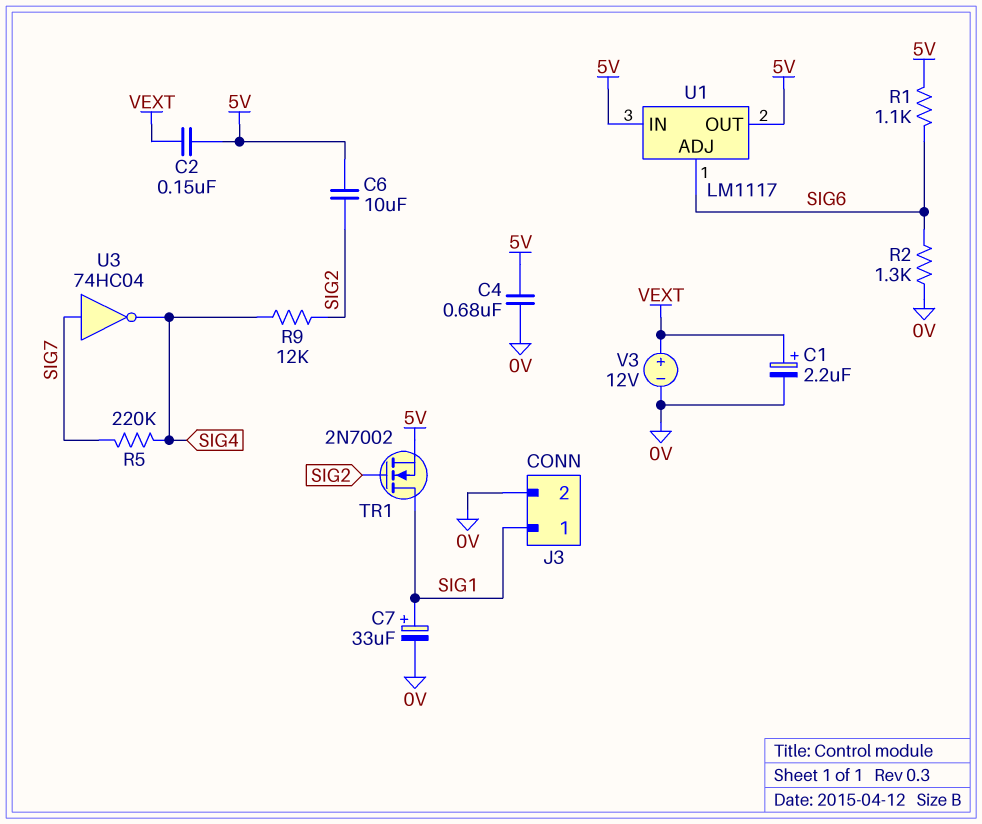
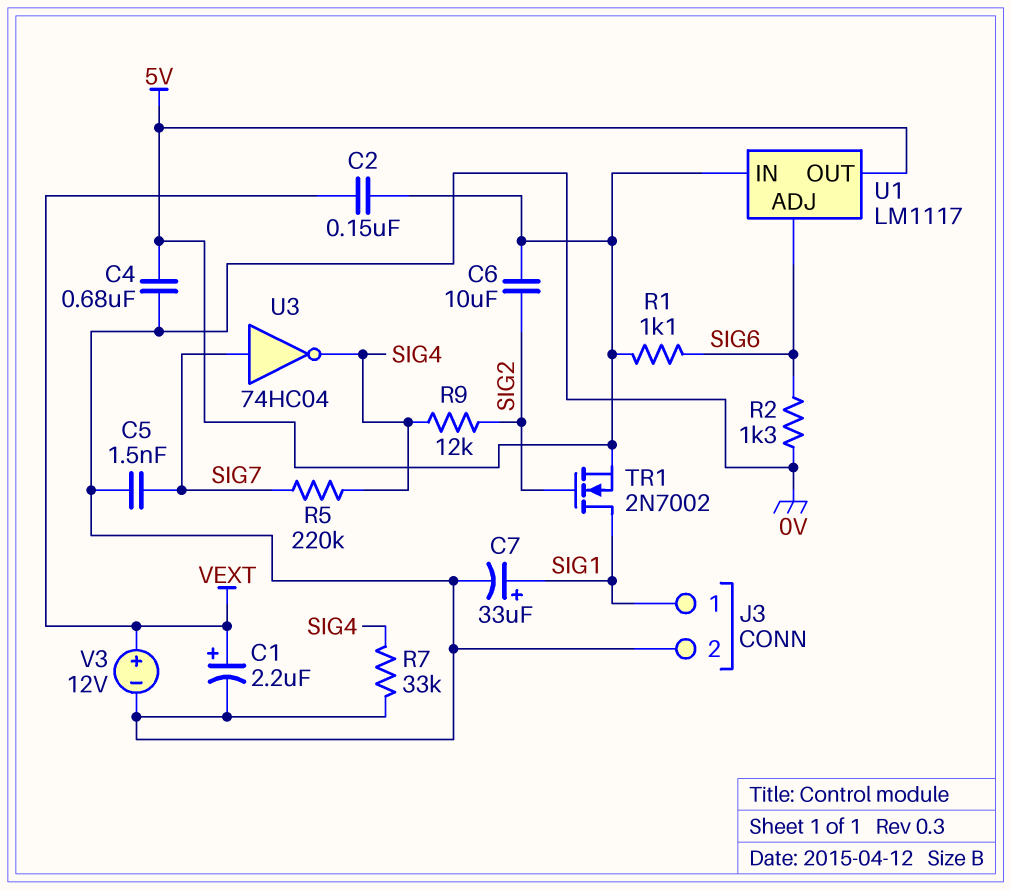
C5: none -> 1.5nF (0V, SIG7)
R7: none -> 33k (0V, SIG4)

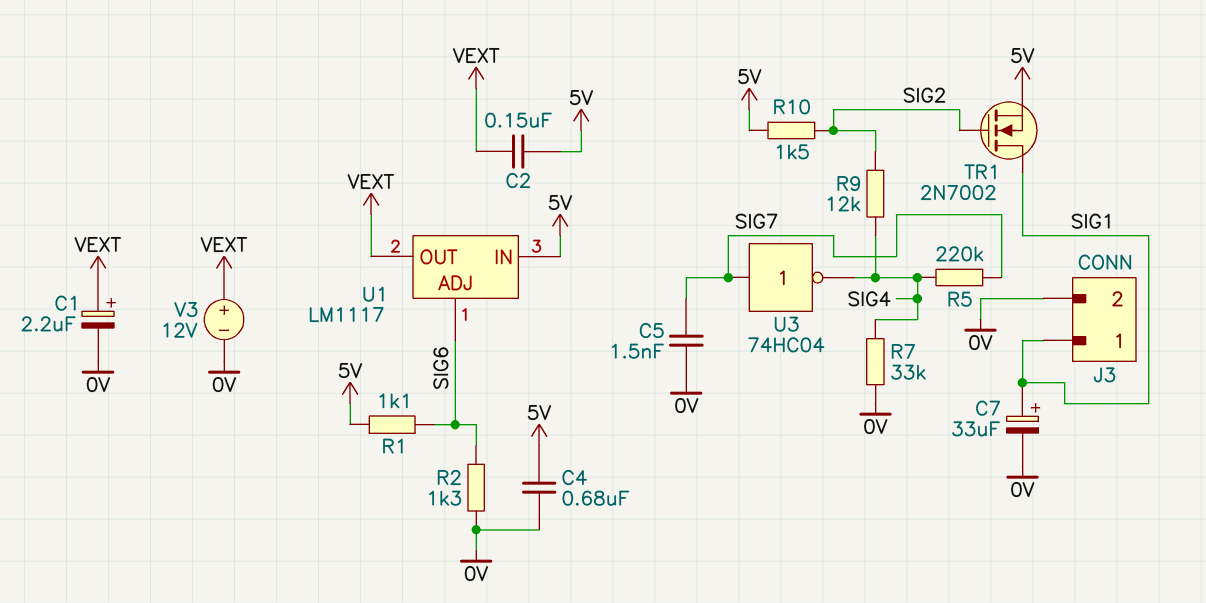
C6: 10uF (5V, SIG2) -> none
R10: none -> 1.5k (5V, SIG2)
U1 pin OUT: 5V -> VEXT

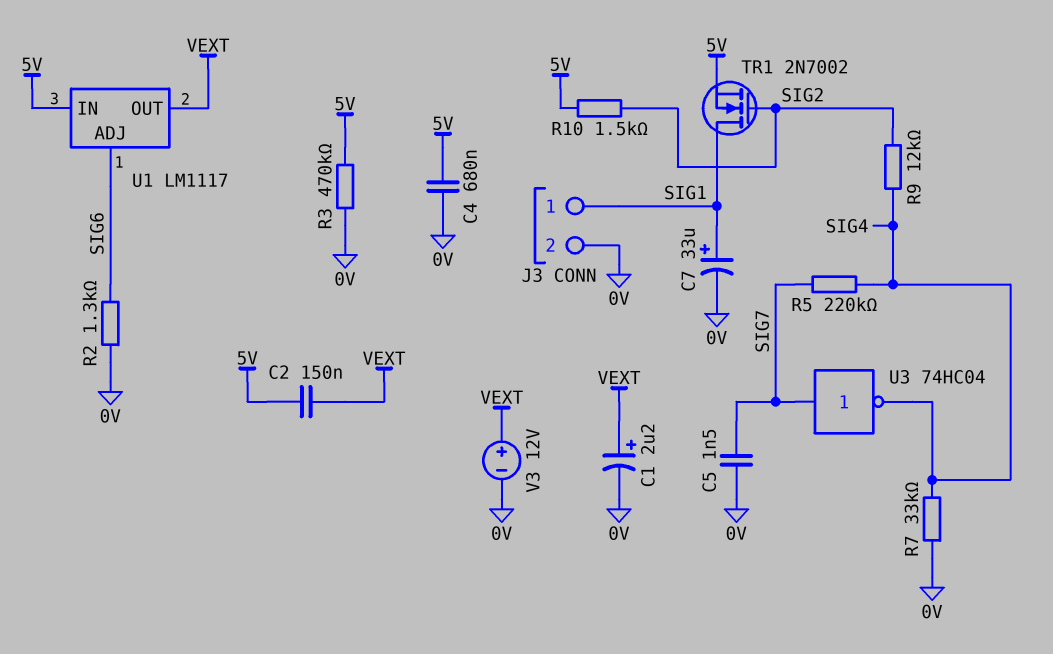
R1: 1.1k (5V, SIG6) -> none
R3: none -> 470k (0V, 5V)

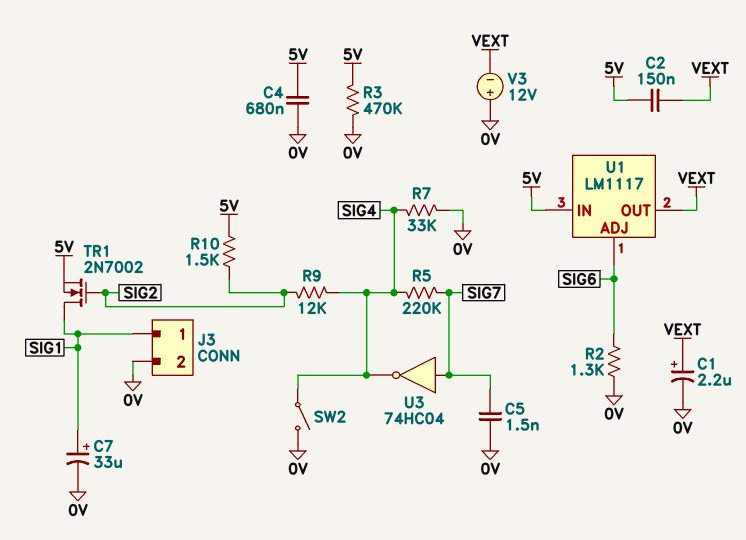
SW2: none -> switch (0V, SIG4)
V3: 12V (plus VEXT, minus 0V) -> 12V (plus 0V, minus VEXT)

